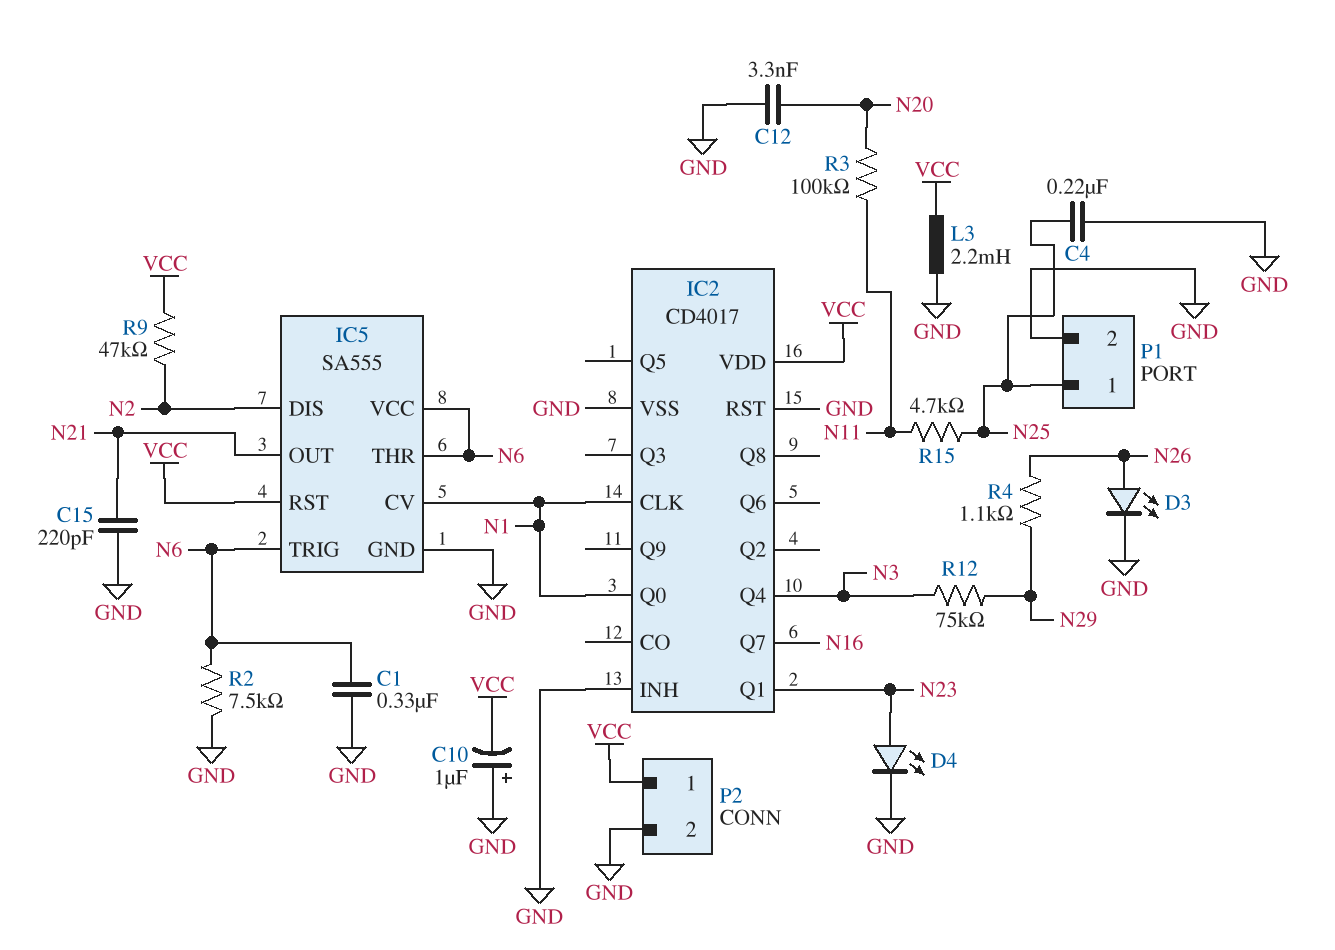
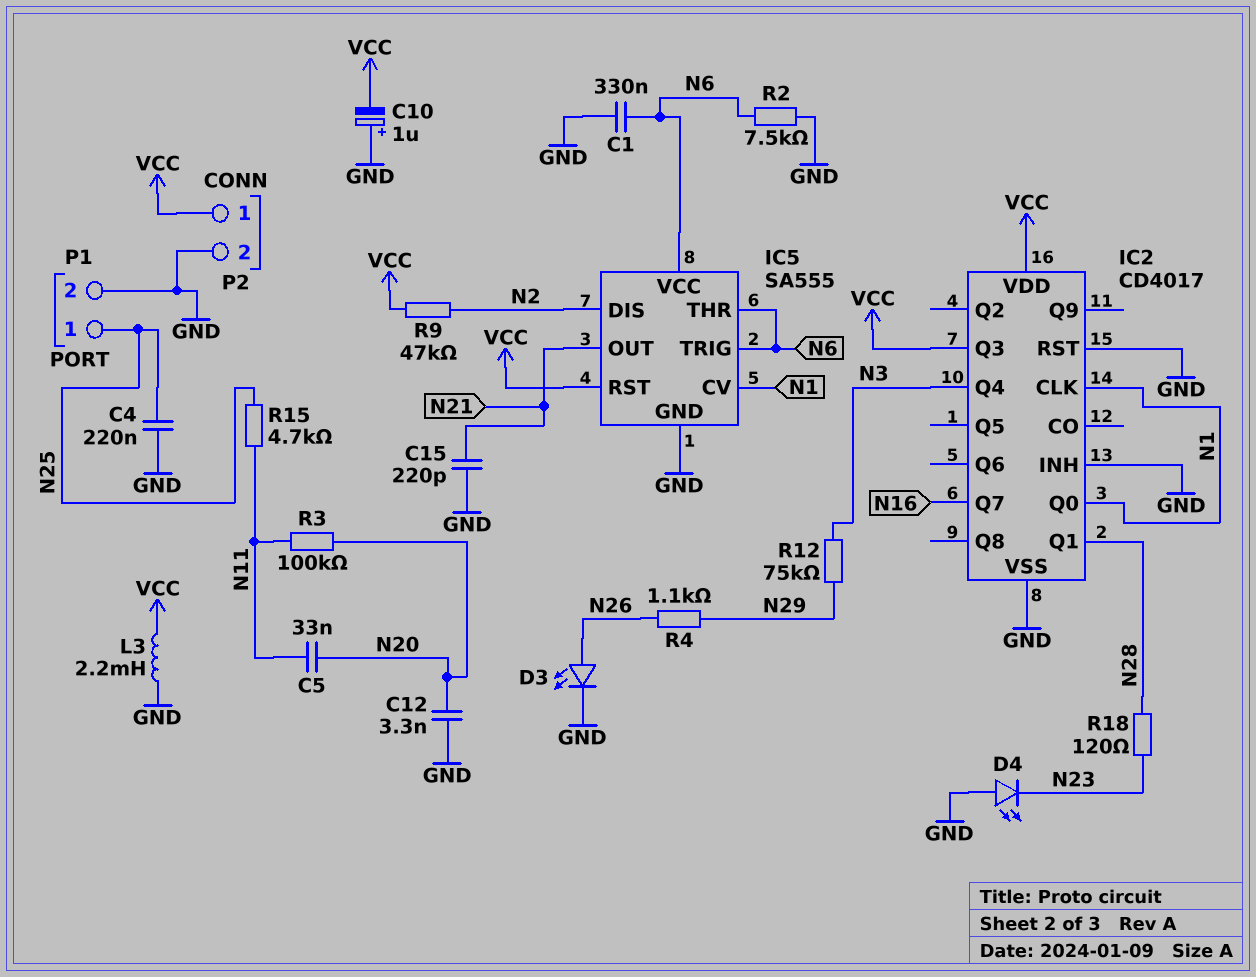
C5: none -> 33nF (N11, N20)
D4: LED (A N23, K GND) -> LED (A GND, K N23)
IC2 pin Q1: N23 -> N28
IC2 pin Q3: none -> VCC
R18: none -> 120 (N23, N28)

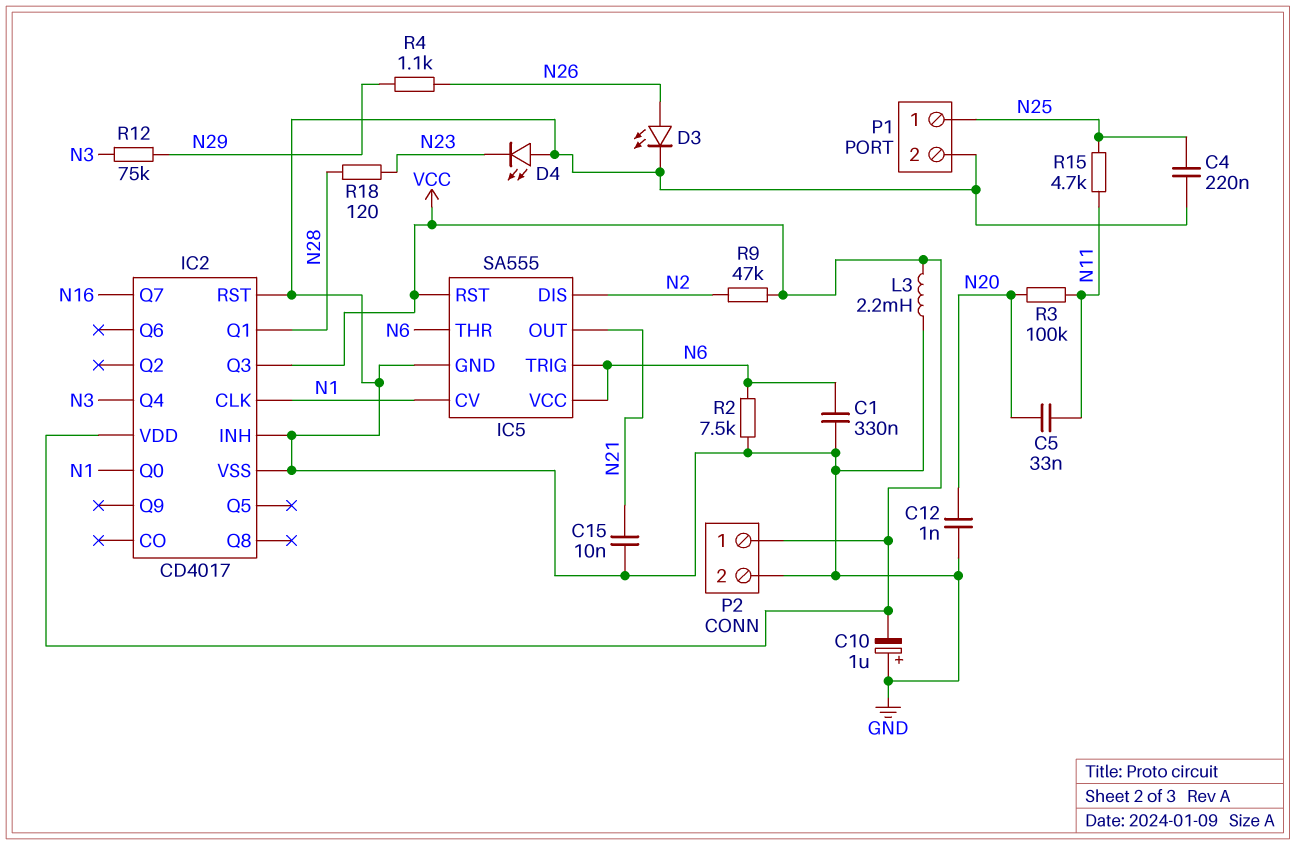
C12: 3.3nF (GND, N20) -> 1nF (GND, N20)
C15: 220pF (GND, N21) -> 10nF (GND, N21)

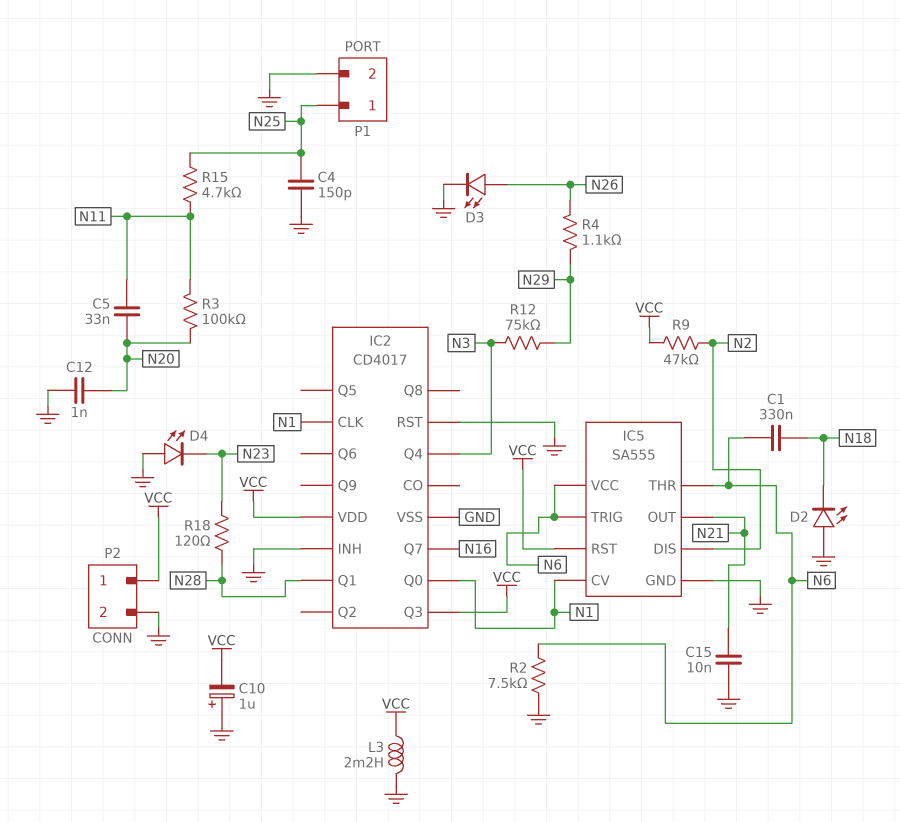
C1: 330nF (GND, N6) -> 330nF (N6, N18)
C4: 220nF (GND, N25) -> 150pF (GND, N25)
D2: none -> LED (A GND, K N18)

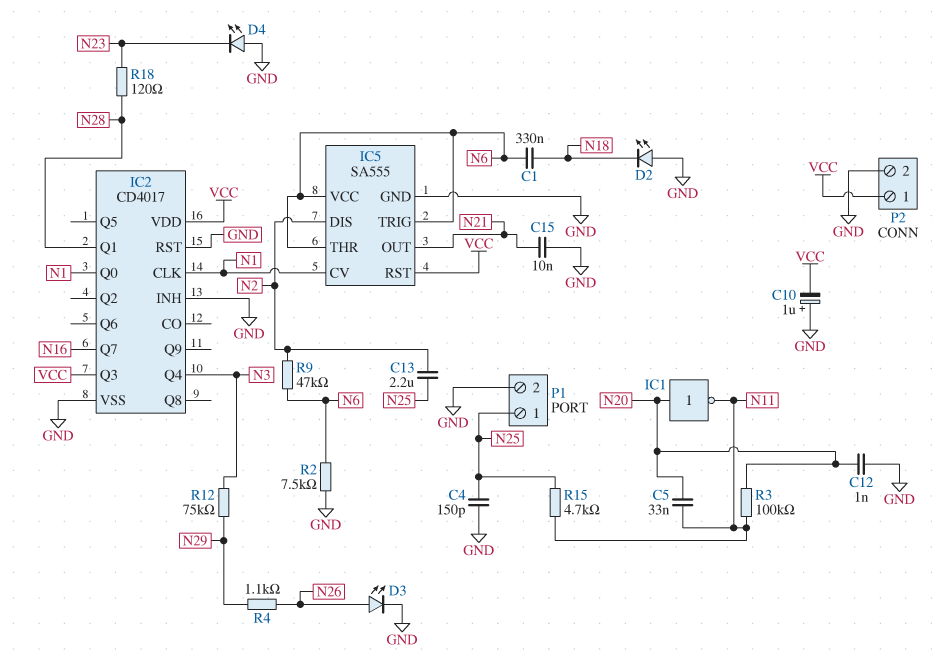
C13: none -> 2.2uF (N2, N25)
IC1: none -> NOT (in N20, out N11)
L3: 2.2mH (GND, VCC) -> none
R9: 47k (N2, VCC) -> 47k (N2, N6)

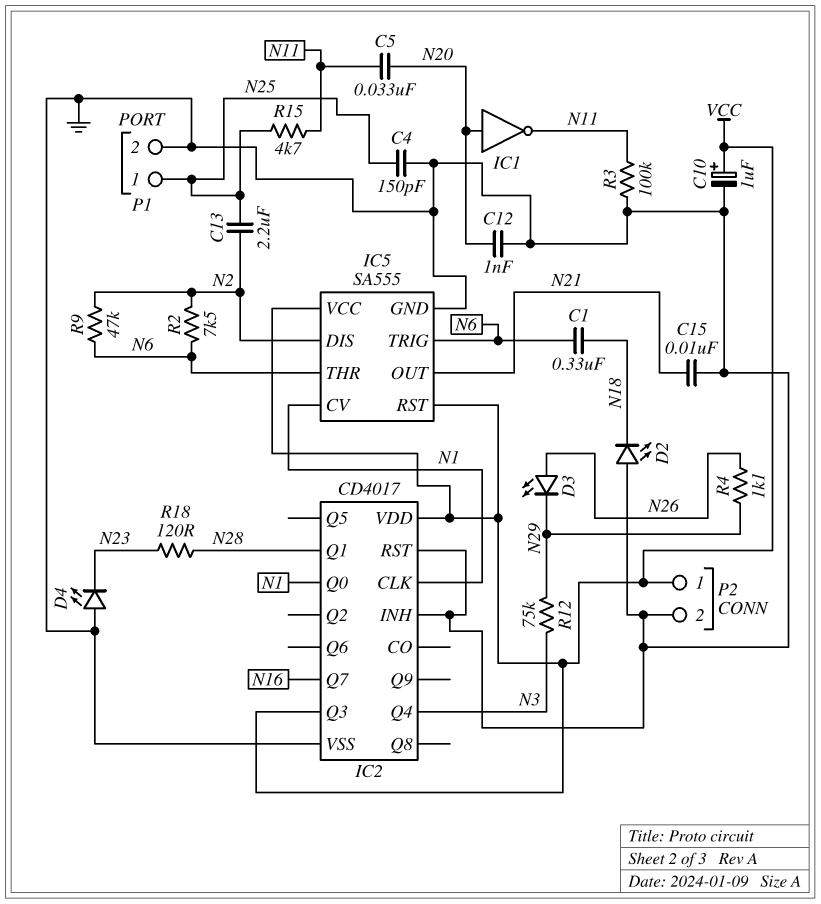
C10: 1uF (plus GND, minus VCC) -> 1uF (plus VCC, minus GND)
D3: LED (A N26, K GND) -> LED (A N26, K N29)
IC5 pin VCC: N6 -> VCC
R2: 7.5k (GND, N6) -> 7.5k (N2, N6)
R3: 100k (N11, N20) -> 100k (GND, N11)

